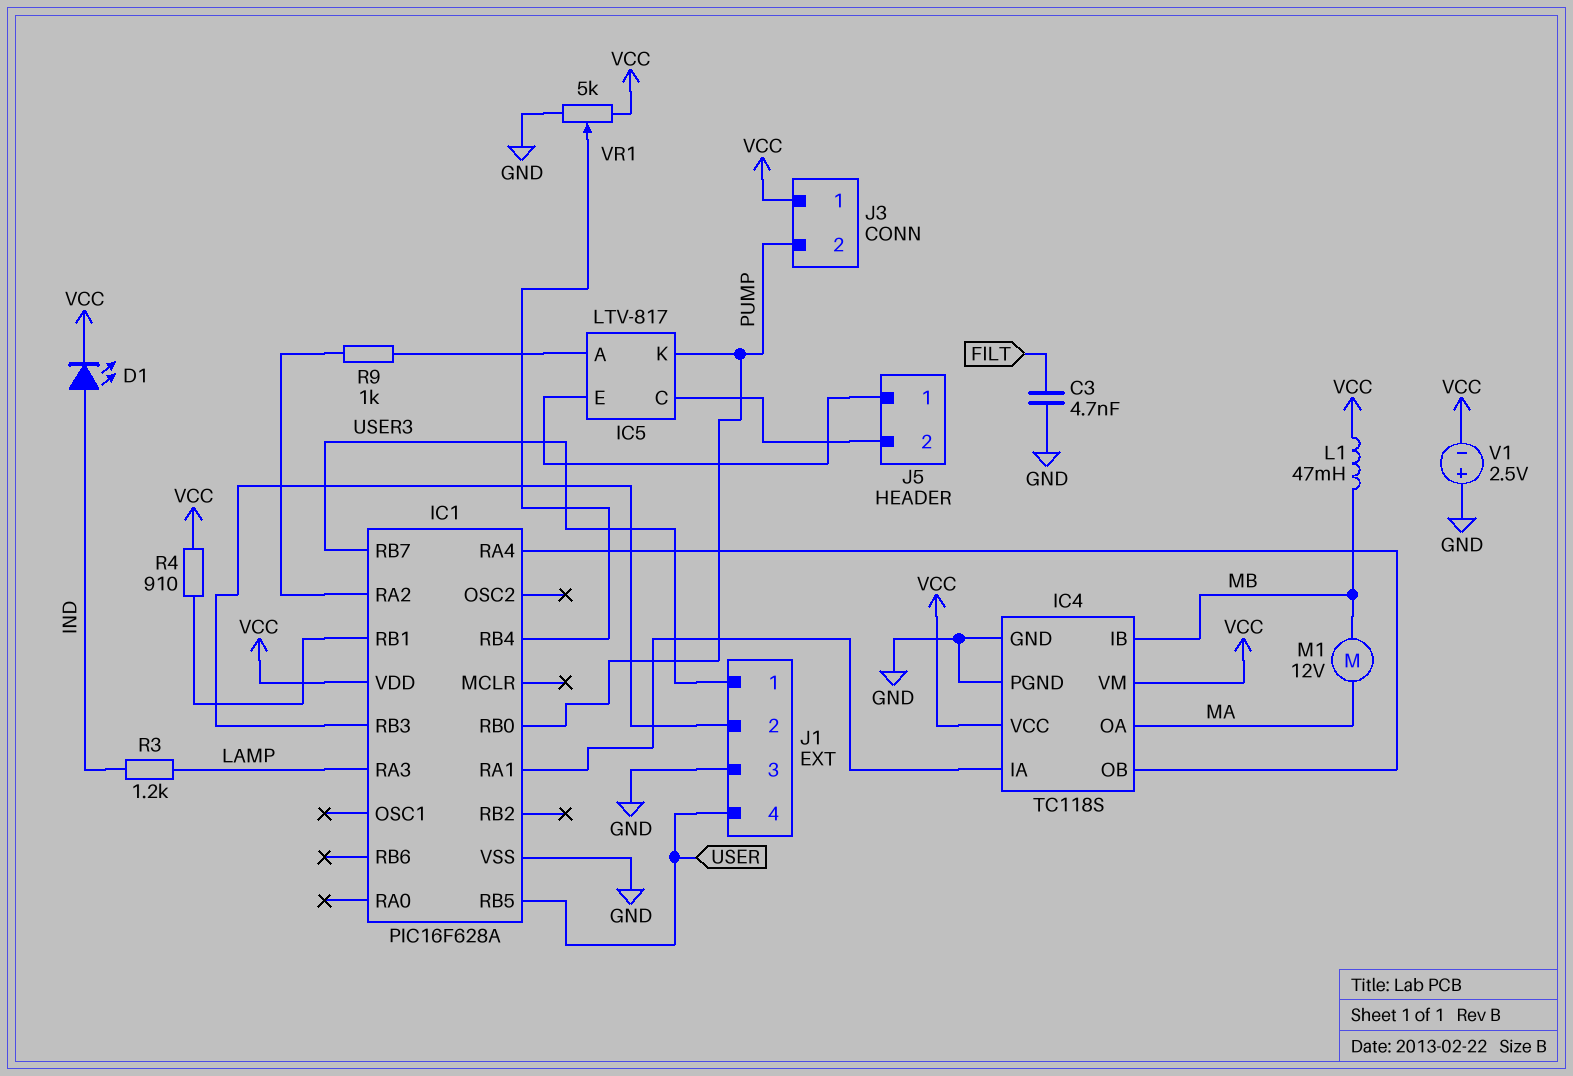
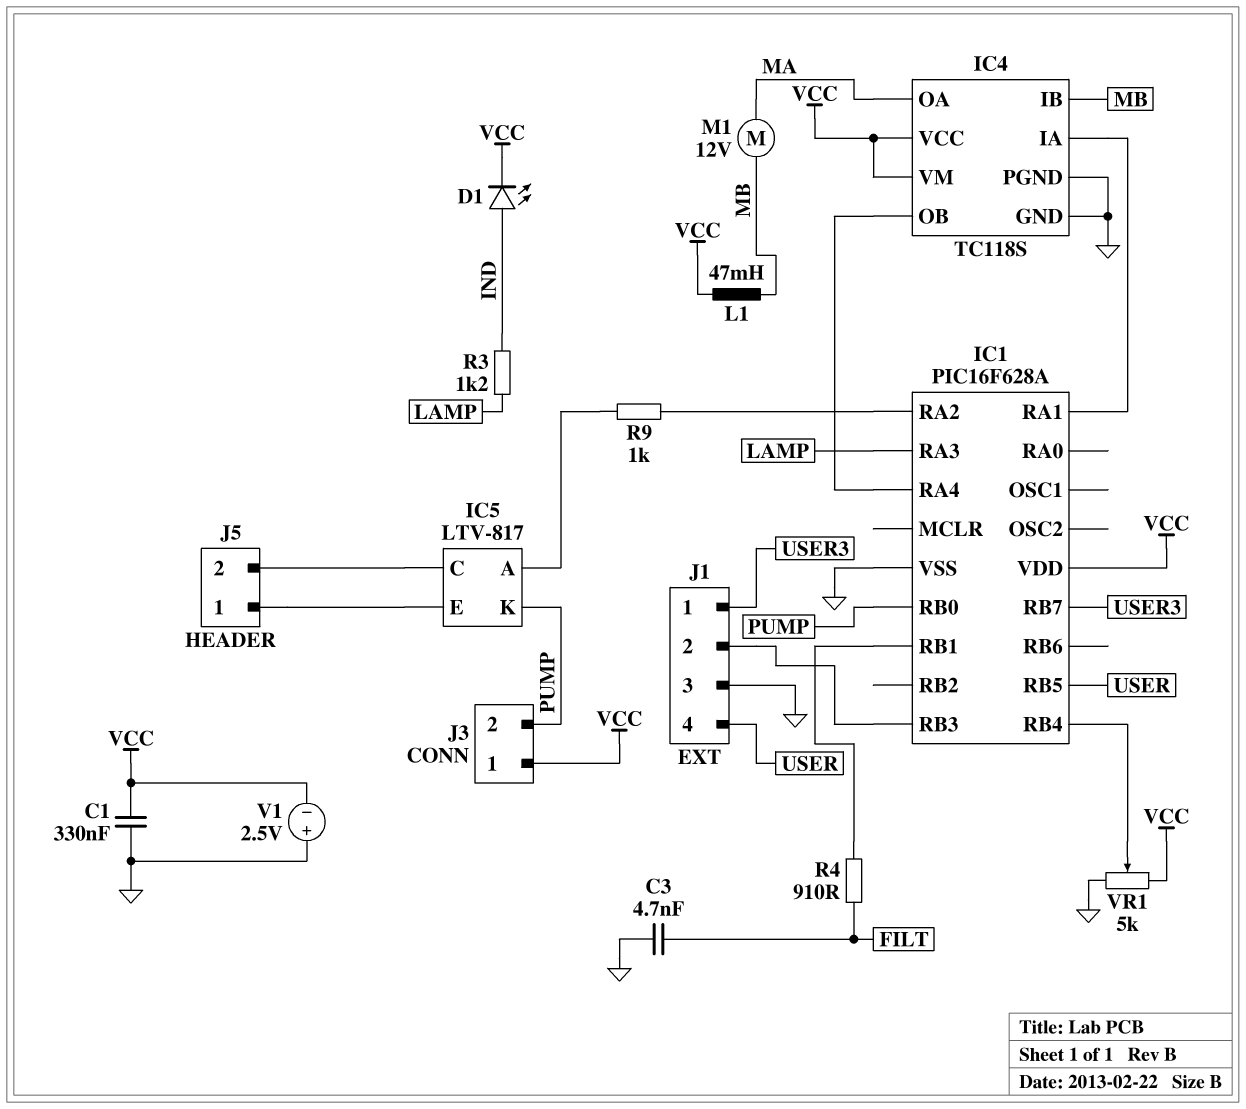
C1: none -> 330nF (GND, VCC)
R4: 910 (IC1/RB1, VCC) -> 910 (FILT, IC1/RB1)

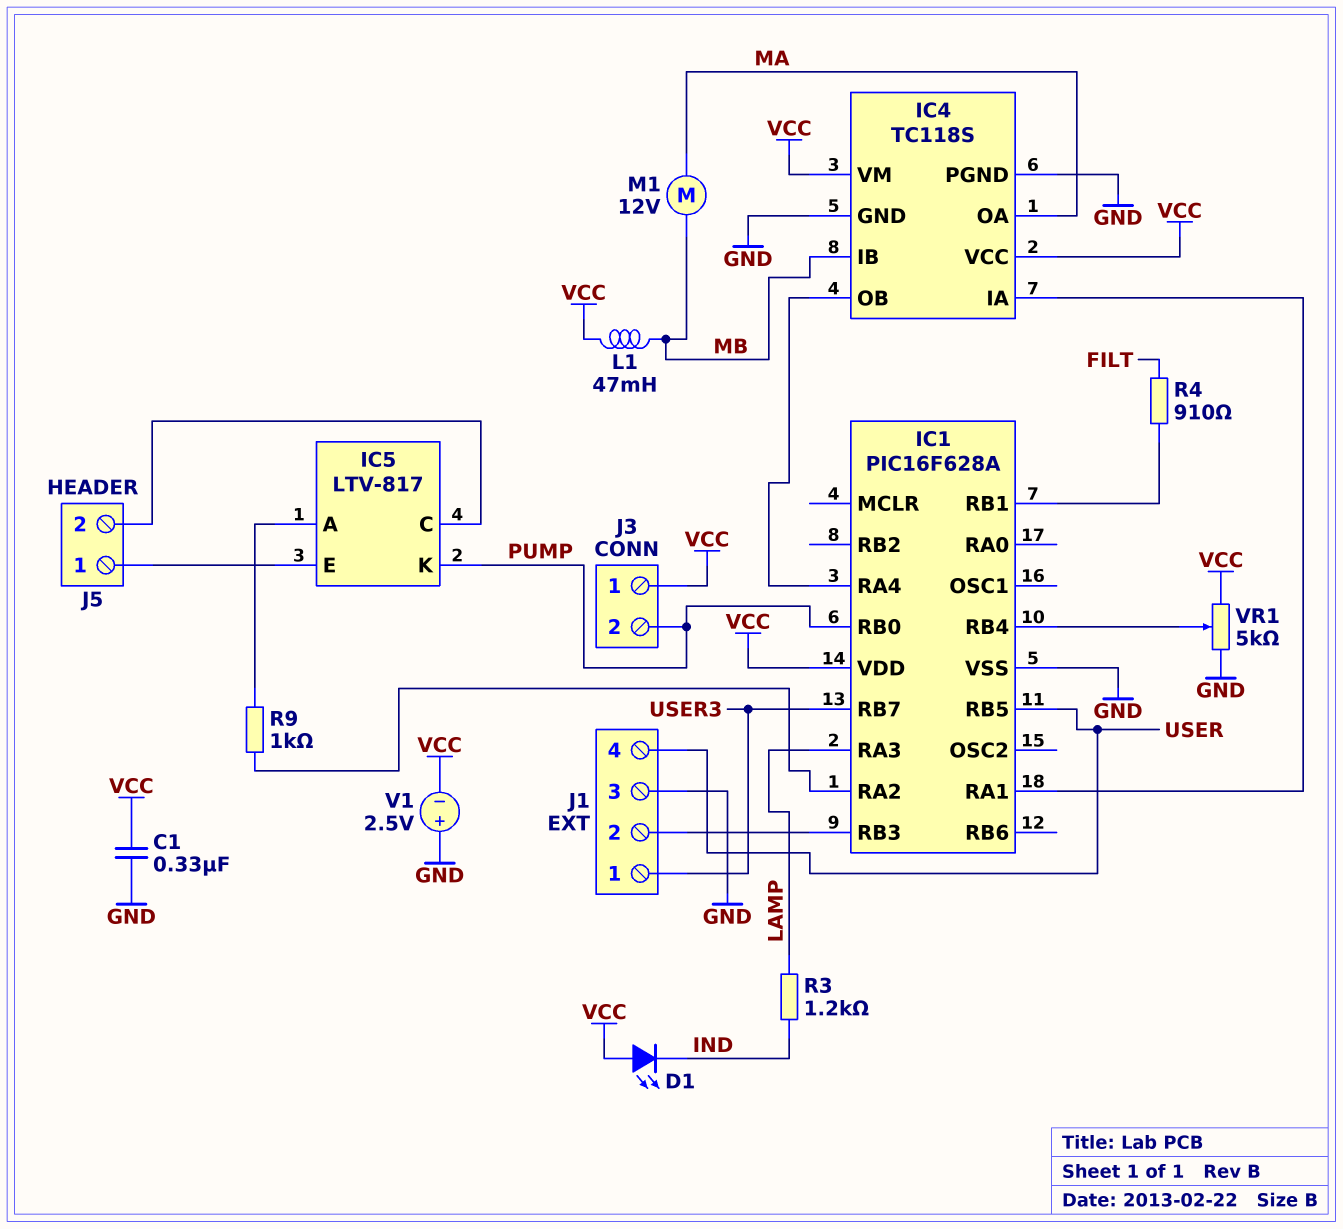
C3: 4.7nF (FILT, GND) -> none
D1: LED (A IND, K VCC) -> LED (A VCC, K IND)

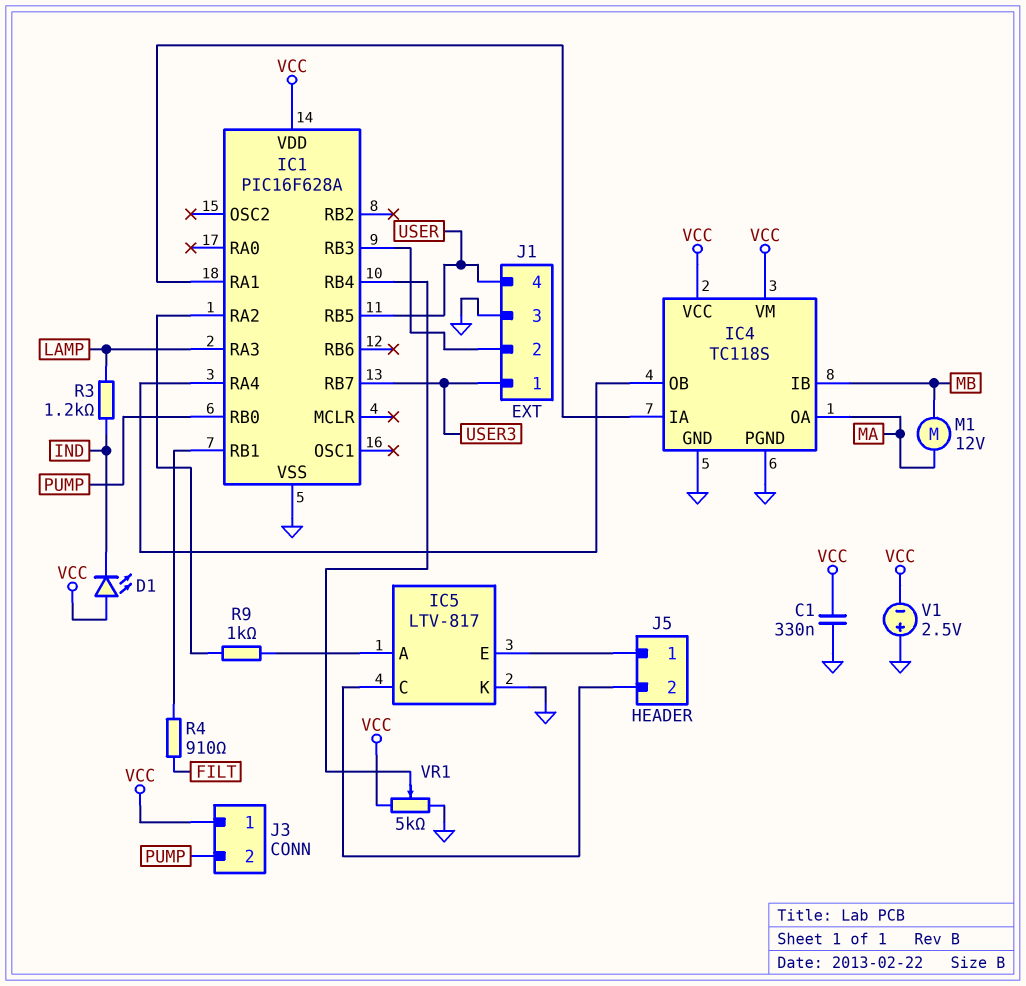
IC5 pin K: PUMP -> GND
L1: 47mH (MB, VCC) -> none

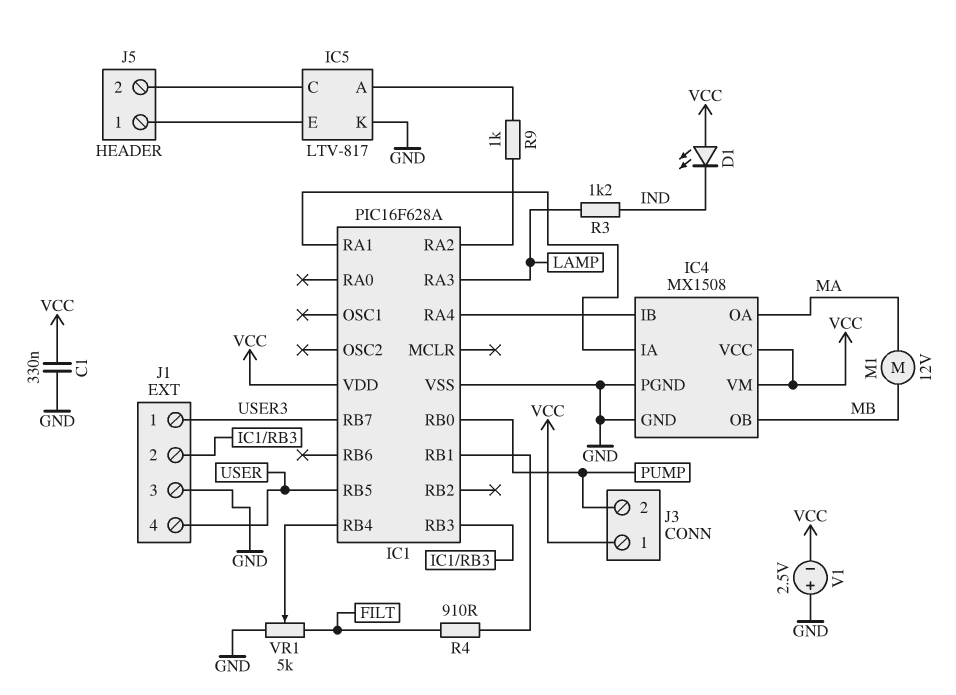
IC4: TC118S -> MX1508
IC4 pin IB: MB -> IC1/RA4
IC4 pin OB: IC1/RA4 -> MB
VR1: 5k (GND, VCC, wiper IC1/RB4) -> 5k (FILT, GND, wiper IC1/RB4)

